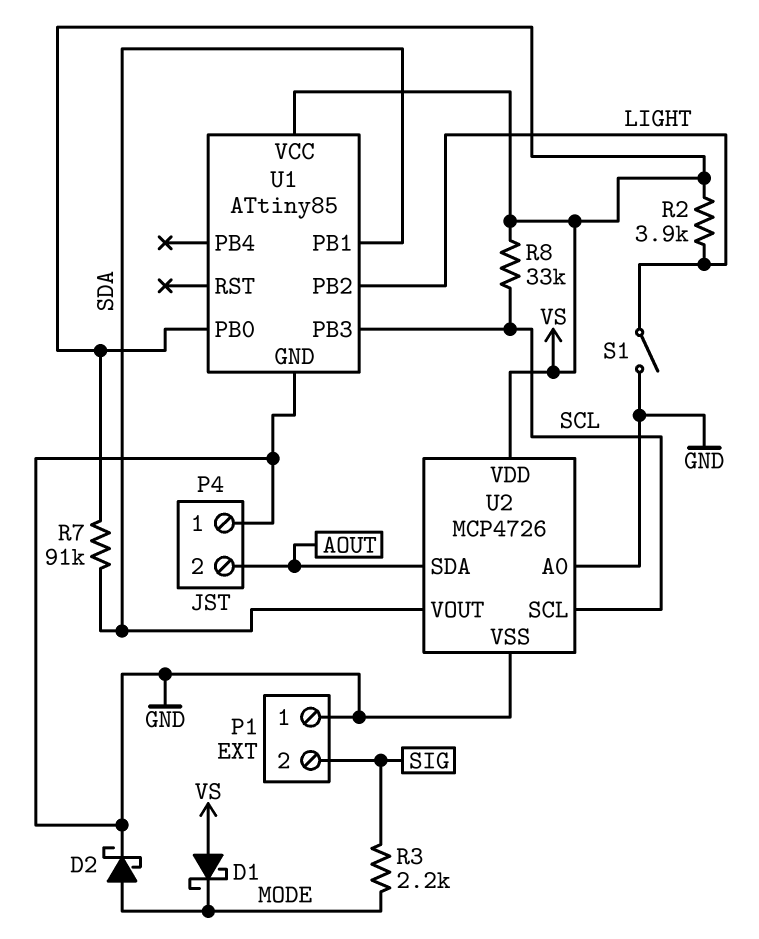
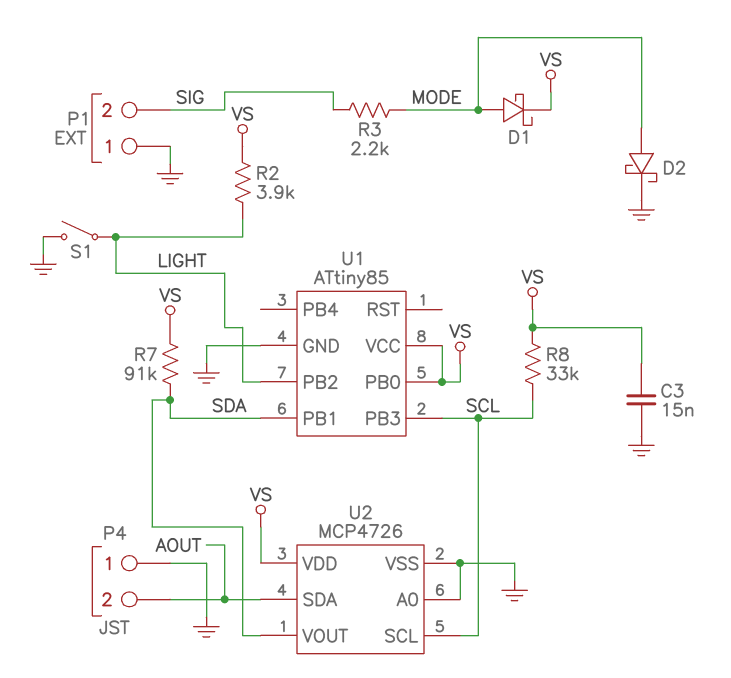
C3: none -> 15nF (GND, VS)
D1: schottky (A VS, K MODE) -> schottky (A MODE, K VS)

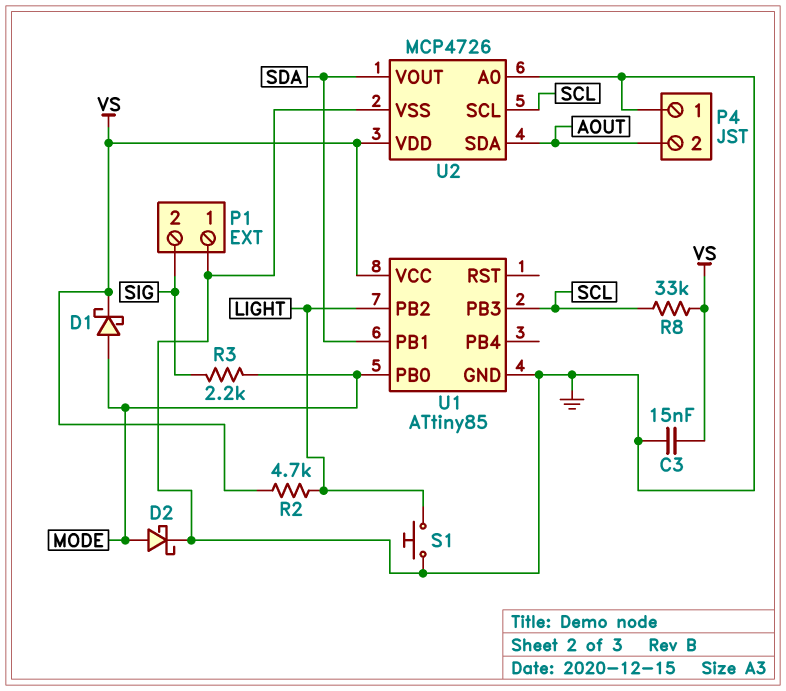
R2: 3.9k (LIGHT, VS) -> 4.7k (LIGHT, VS)
R7: 91k (SDA, VS) -> none
S1: switch (GND, LIGHT) -> button (GND, LIGHT)
U1 pin PB0: VS -> MODE

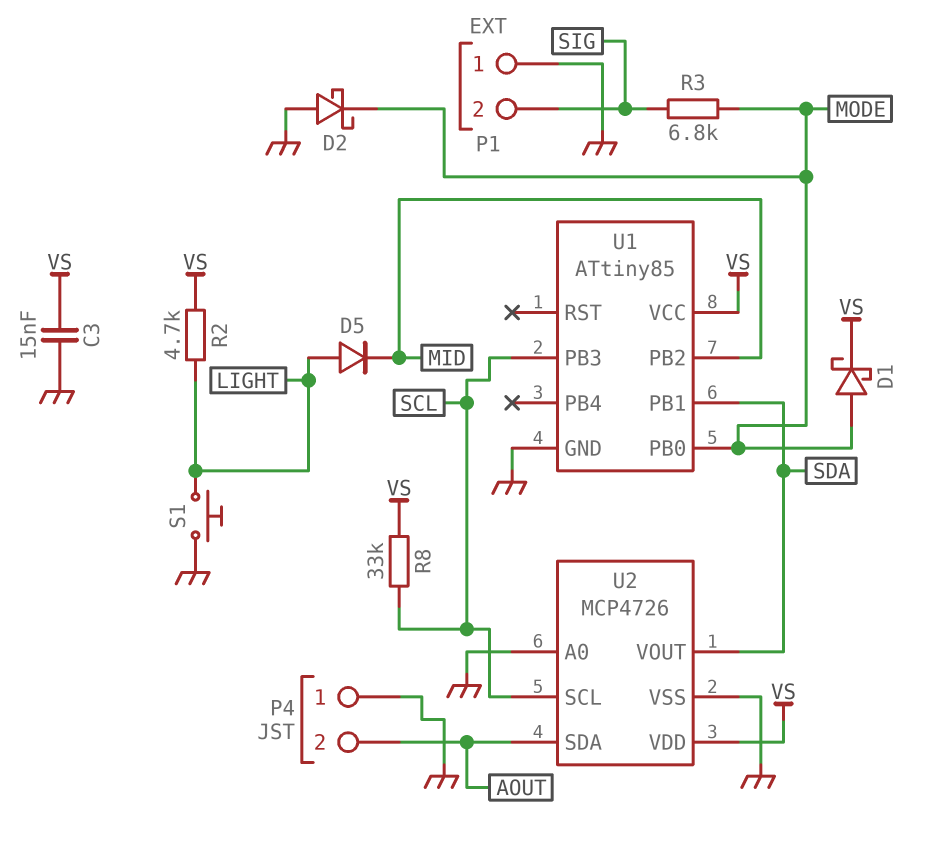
D2: schottky (A MODE, K GND) -> schottky (A GND, K MODE)
D5: none -> diode (A LIGHT, K MID)
R3: 2.2k (MODE, SIG) -> 6.8k (MODE, SIG)
U1 pin PB2: LIGHT -> MID

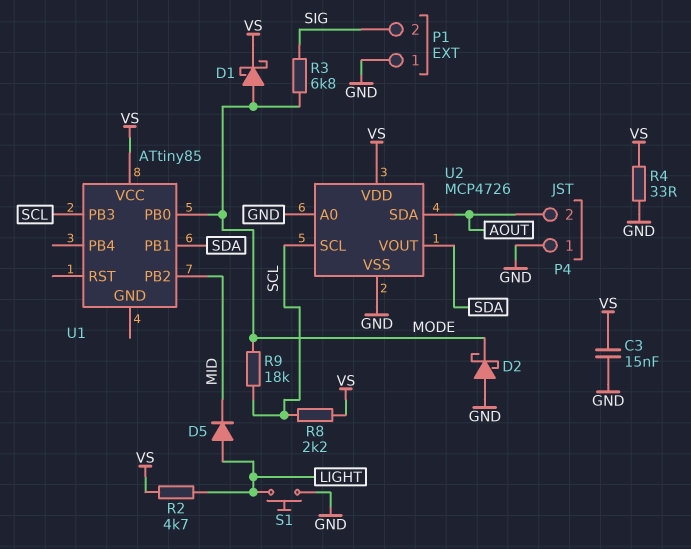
R4: none -> 33 (GND, VS)
R8: 33k (SCL, VS) -> 2.2k (SCL, VS)
R9: none -> 18k (MODE, SCL)
U1 pin GND: GND -> none

